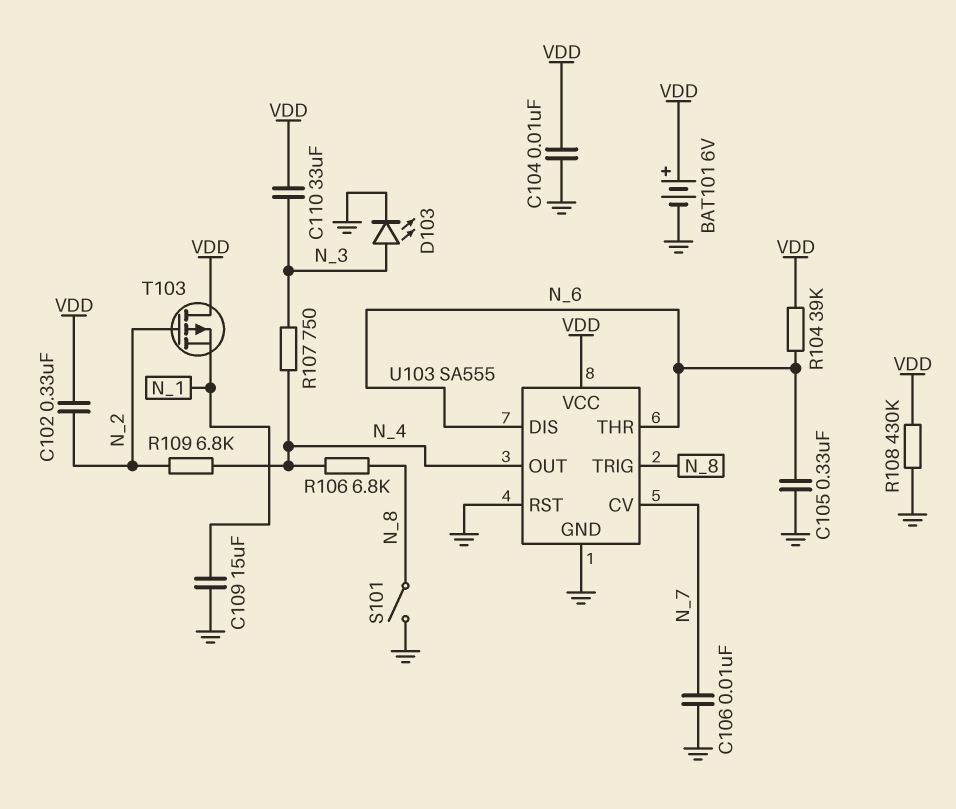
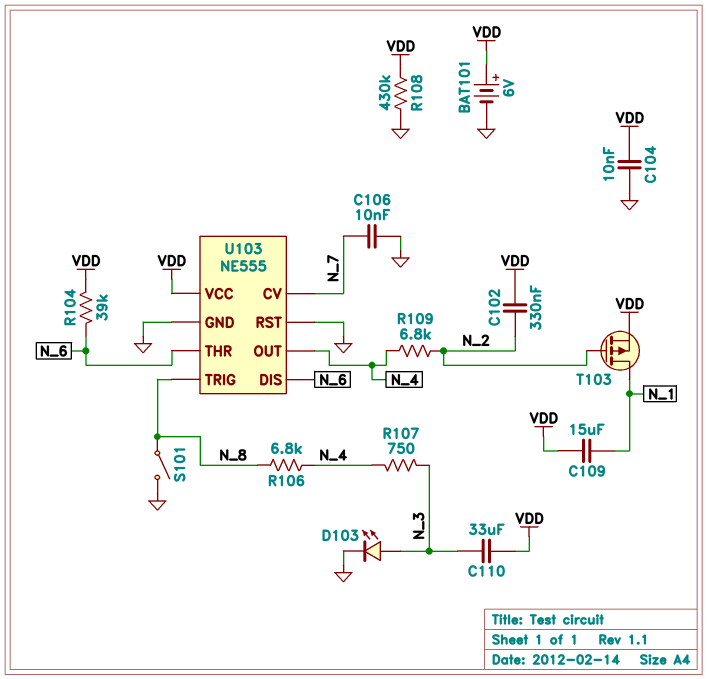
C105: 330nF (GND, N_6) -> none
C109: 15uF (GND, N_1) -> 15uF (N_1, VDD)
T103: PMOS (G N_2, D VDD, S N_1) -> PMOS (G N_2, D N_1, S VDD)
U103: SA555 -> NE555

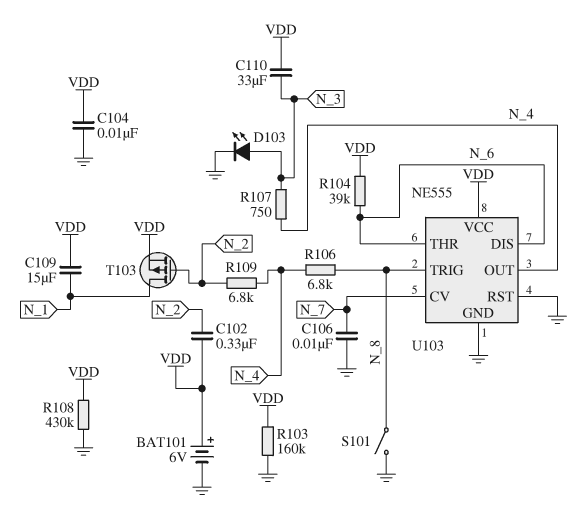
R103: none -> 160k (GND, VDD)

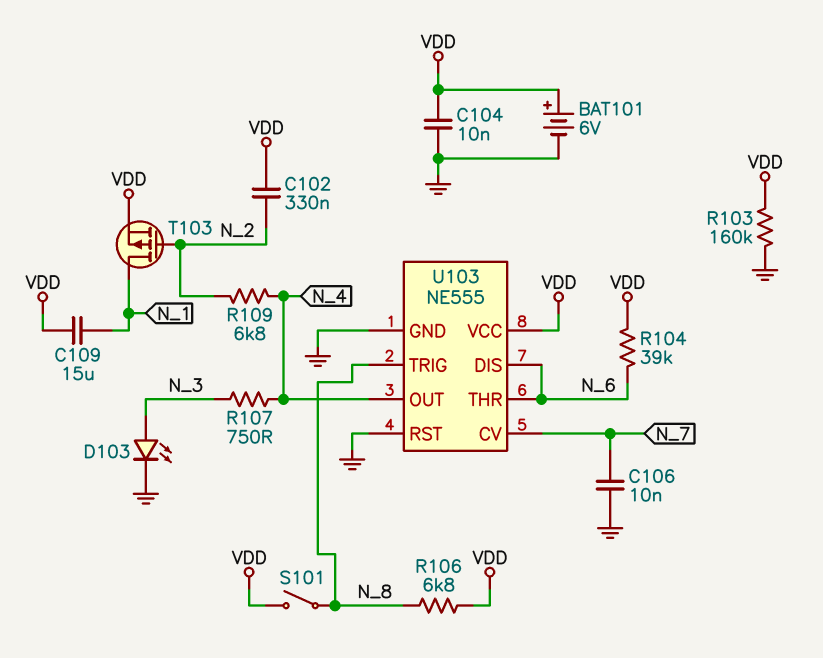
C110: 33uF (N_3, VDD) -> none
R106: 6.8k (N_4, N_8) -> 6.8k (N_8, VDD)
R108: 430k (GND, VDD) -> none
S101: switch (GND, N_8) -> switch (N_8, VDD)

